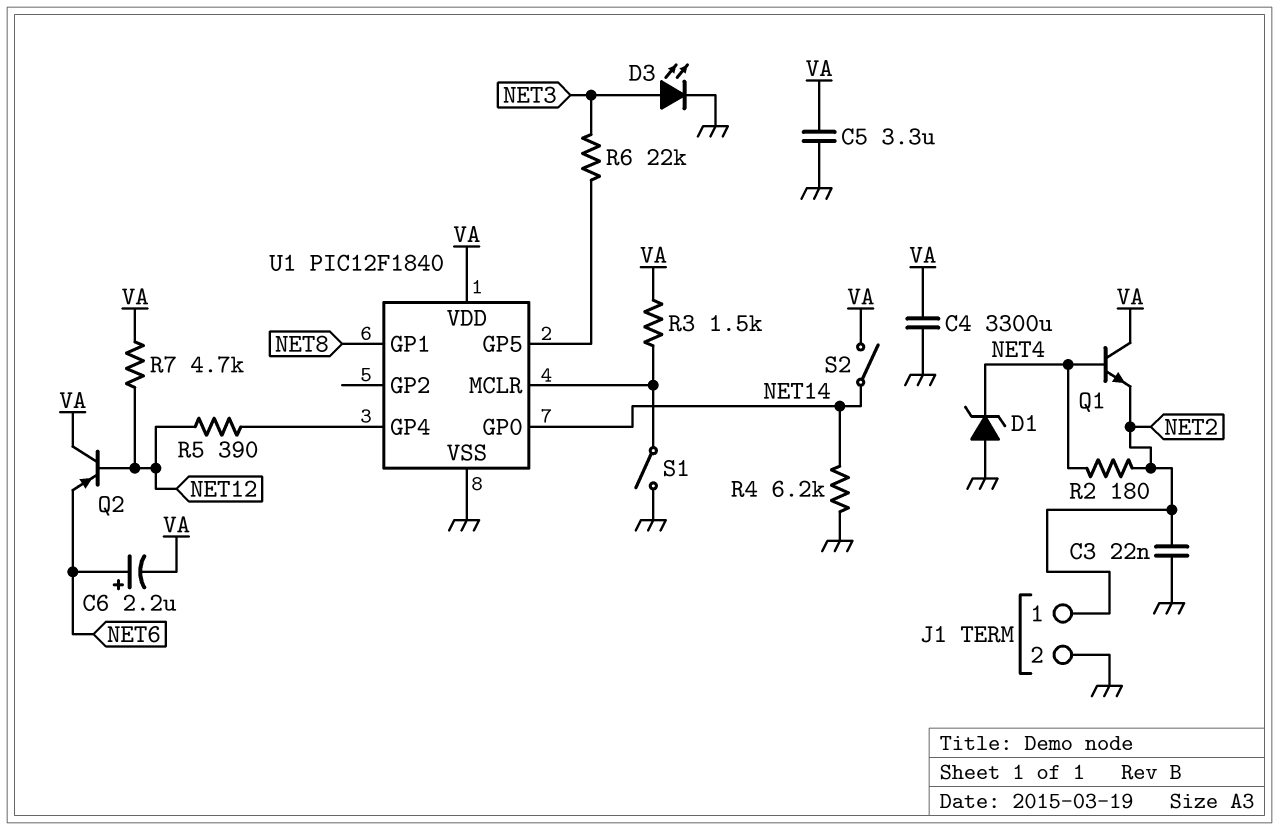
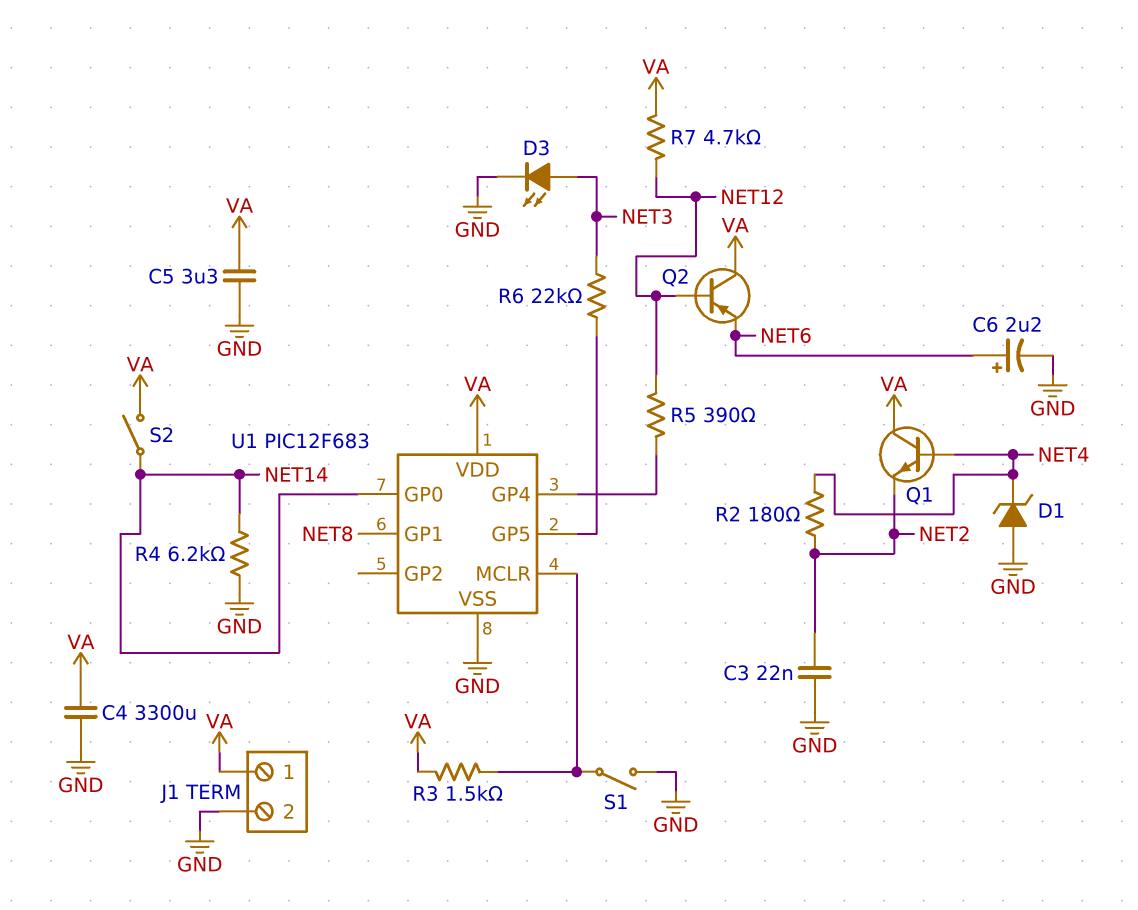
C6: 2.2uF (plus NET6, minus VA) -> 2.2uF (plus NET6, minus GND)
J1 pin 1: NET2 -> VA
U1: PIC12F1840 -> PIC12F683

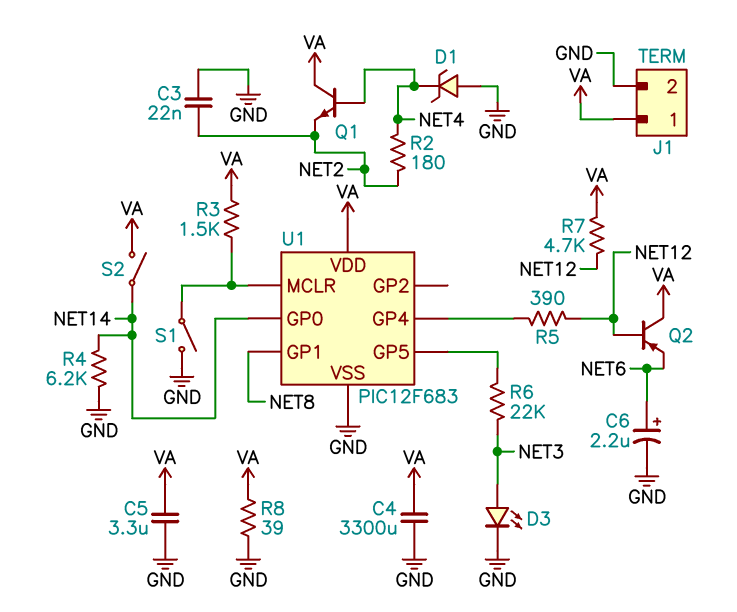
R8: none -> 39 (GND, VA)

